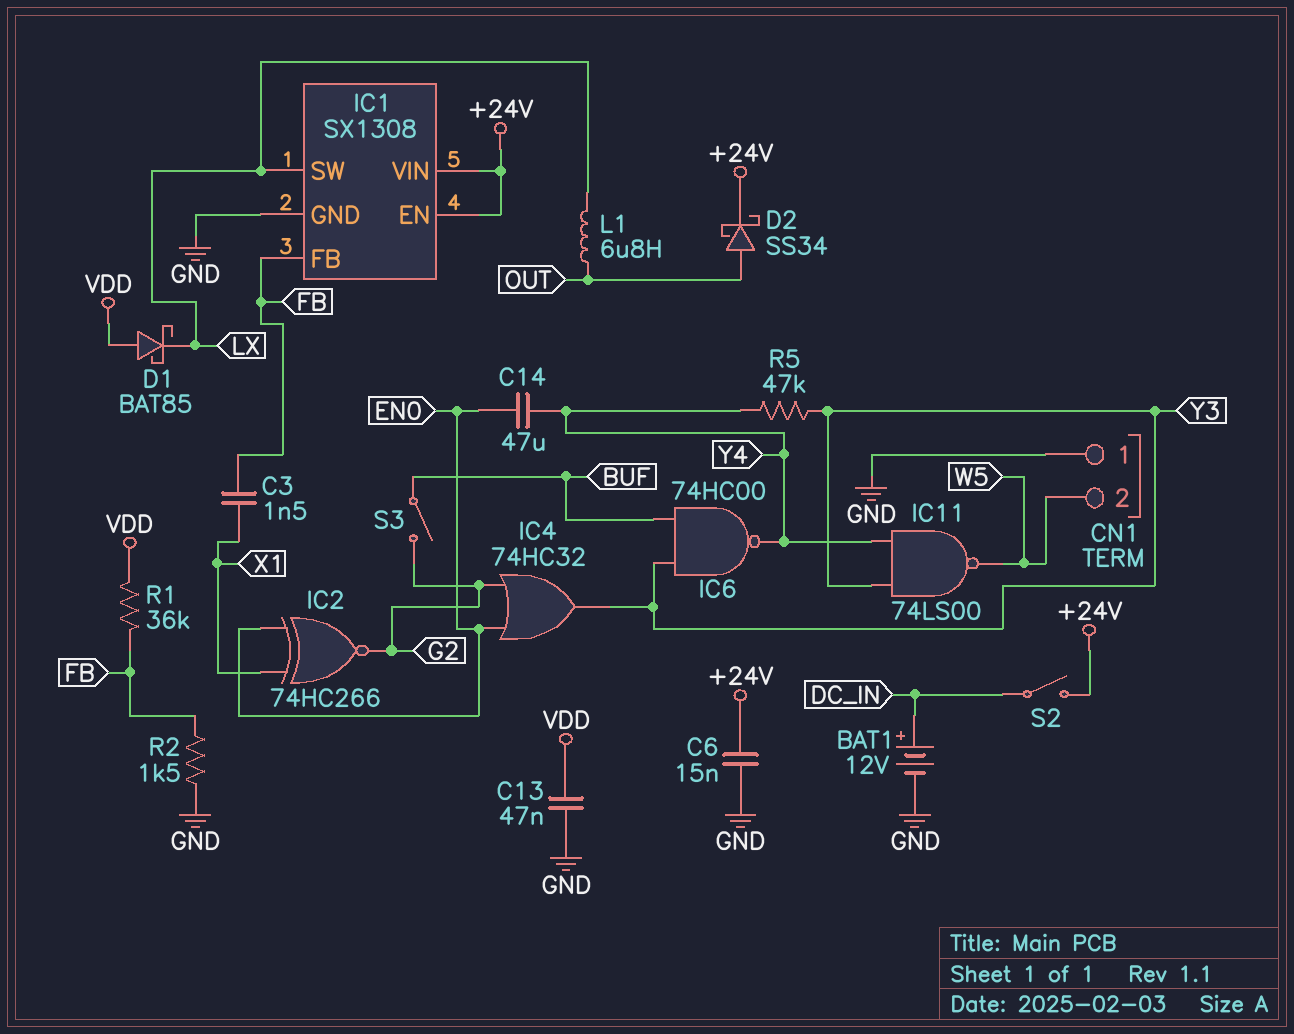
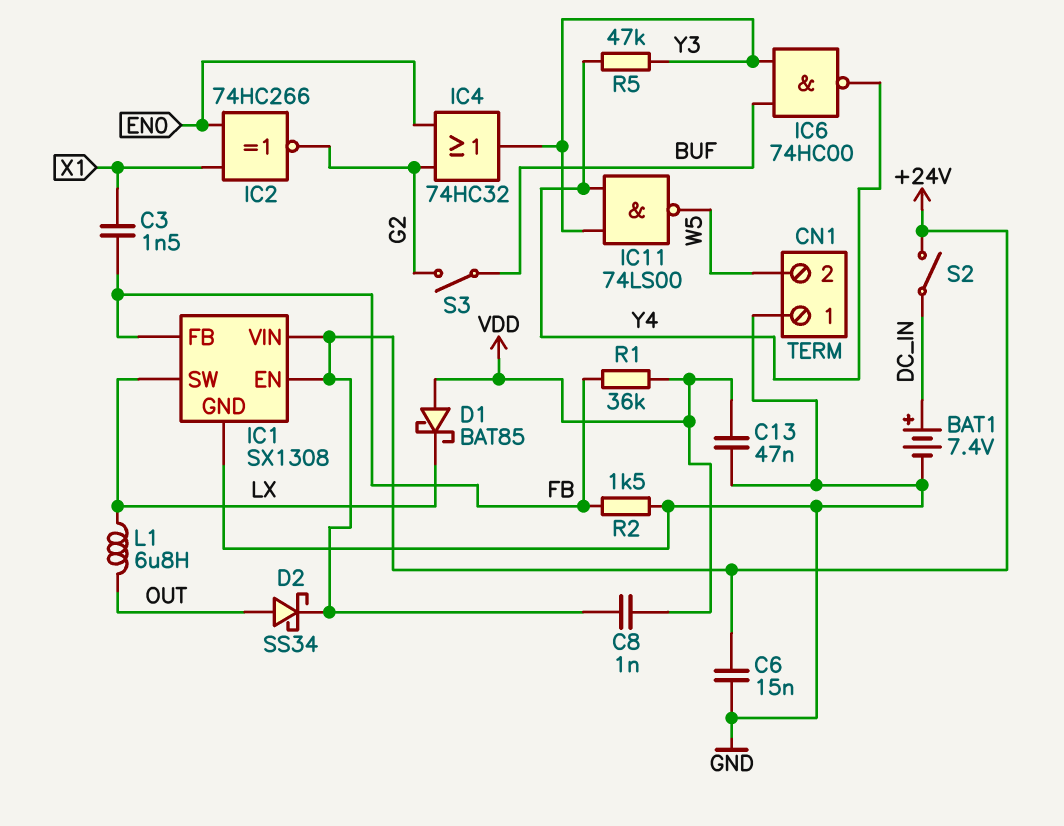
BAT1: 12V (plus DC_IN, minus GND) -> 7.4V (plus DC_IN, minus GND)
C8: none -> 1nF (+24V, VDD)
C14: 47uF (EN0, Y4) -> none

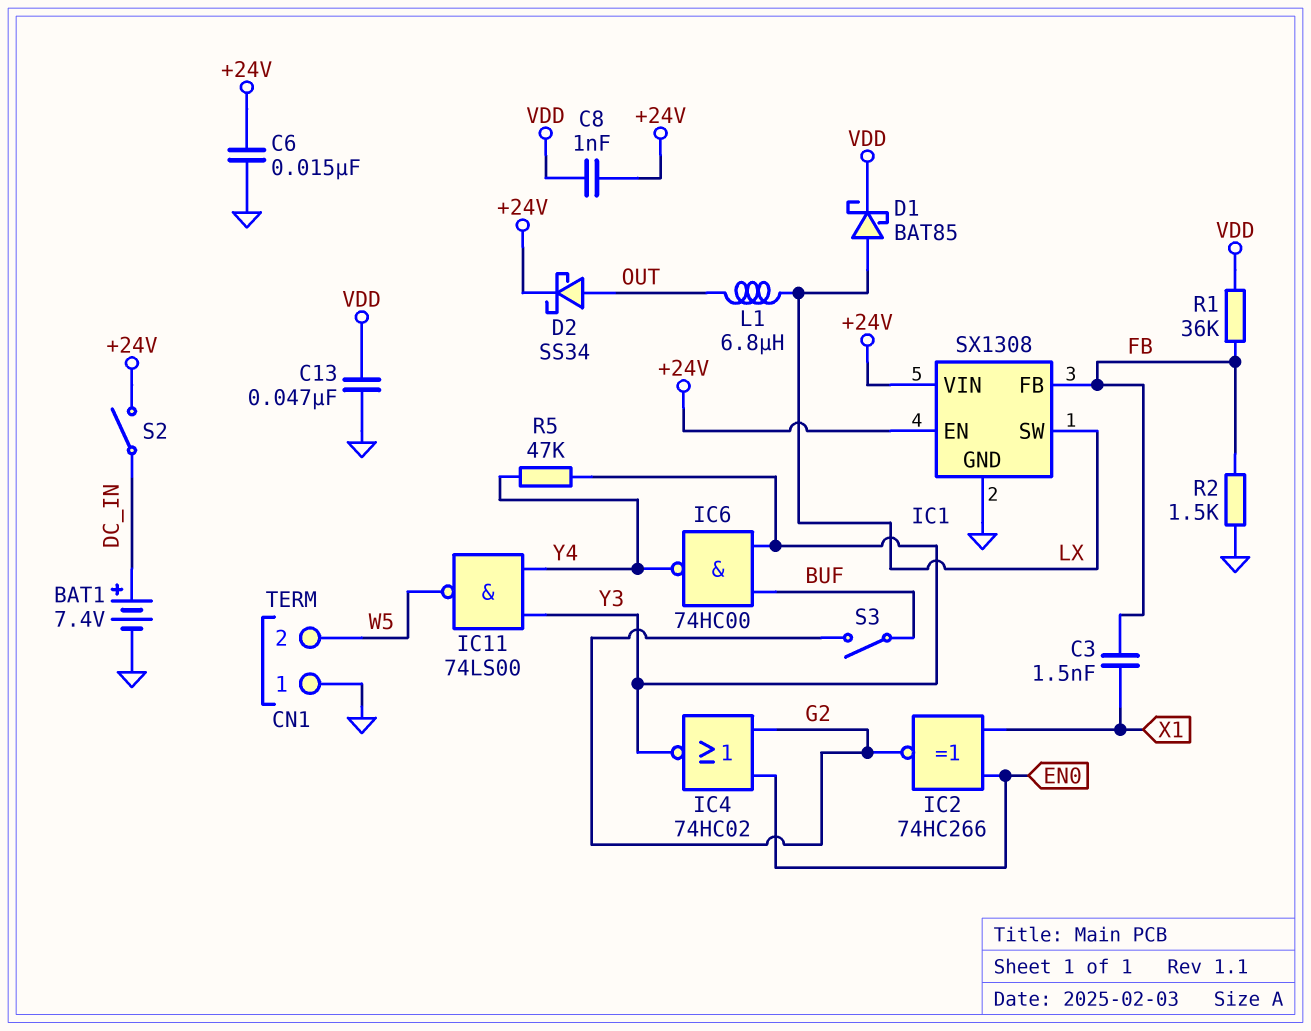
D1: schottky BAT85 (A VDD, K LX) -> schottky BAT85 (A LX, K VDD)
IC4: OR 74HC32 (in EN0, in G2, out Y3) -> NOR 74HC02 (in EN0, in G2, out Y3)

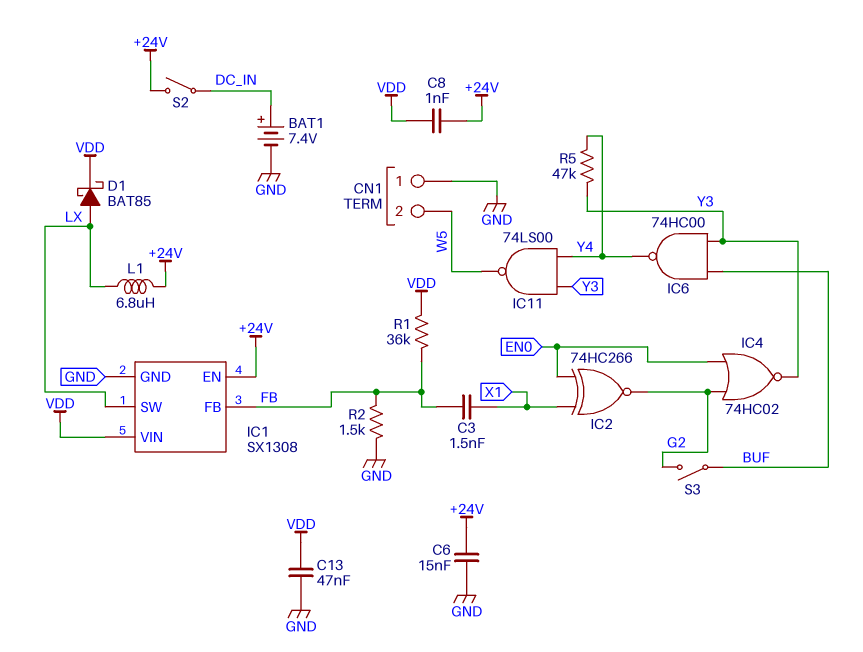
D2: schottky SS34 (A OUT, K +24V) -> none
IC1 pin VIN: +24V -> VDD
L1: 6.8uH (LX, OUT) -> 6.8uH (+24V, LX)

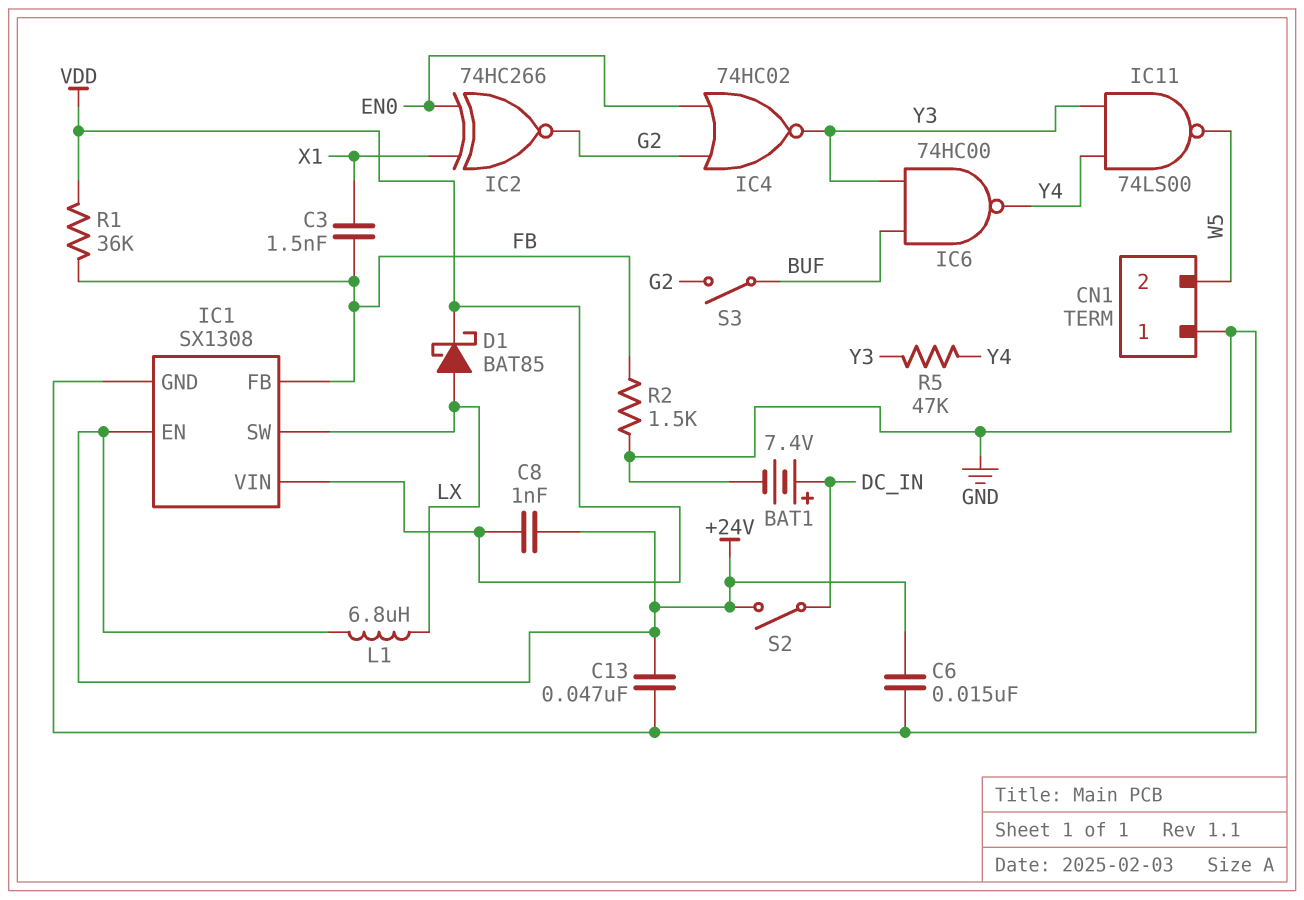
C13: 47nF (GND, VDD) -> 47nF (+24V, GND)

